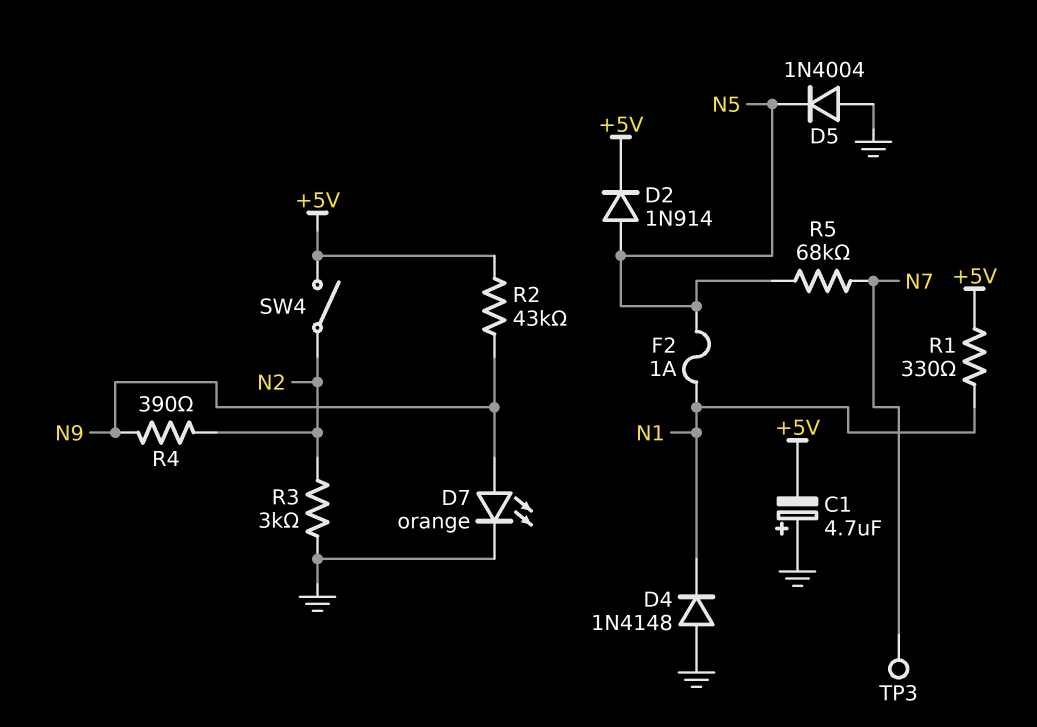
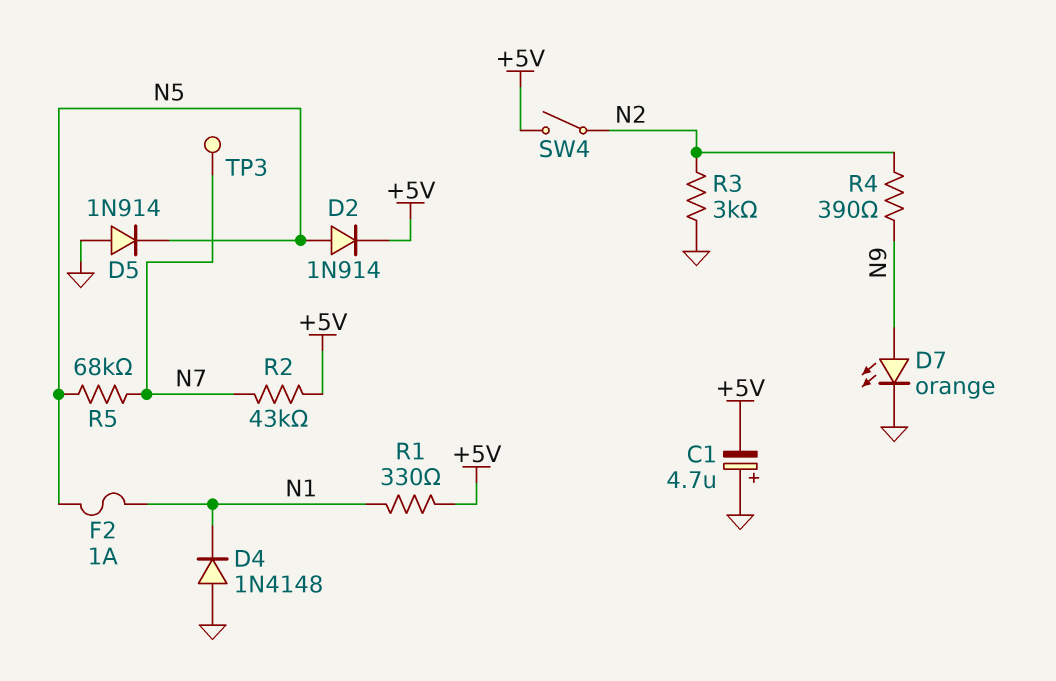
D5: diode 1N4004 (A GND, K N5) -> diode 1N914 (A GND, K N5)
R2: 43k (+5V, N9) -> 43k (+5V, N7)

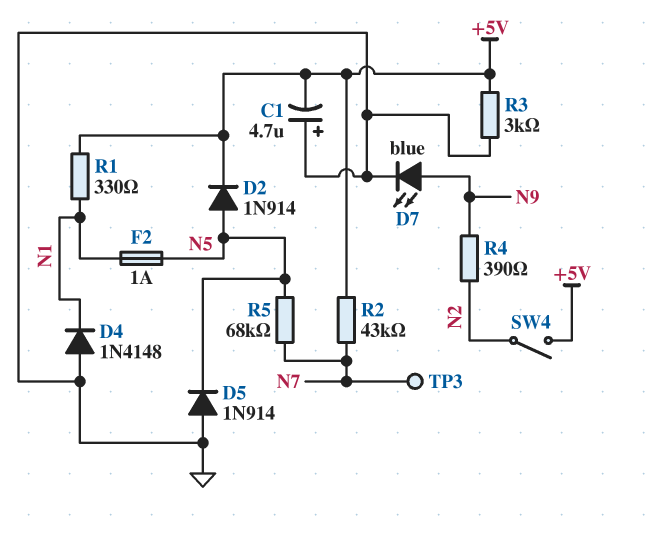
D7: LED orange (A N9, K GND) -> LED blue (A N9, K GND)
R3: 3k (GND, N2) -> 3k (+5V, GND)

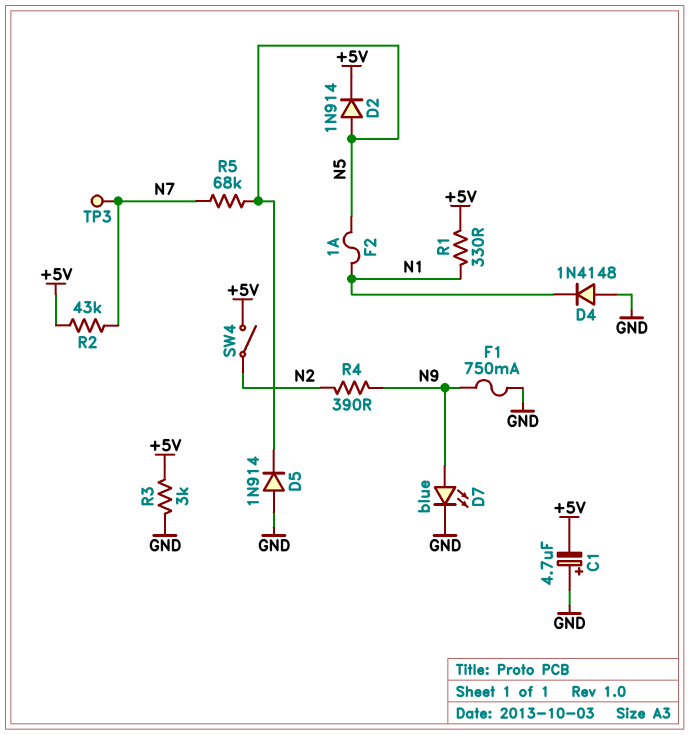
F1: none -> 750mA (GND, N9)

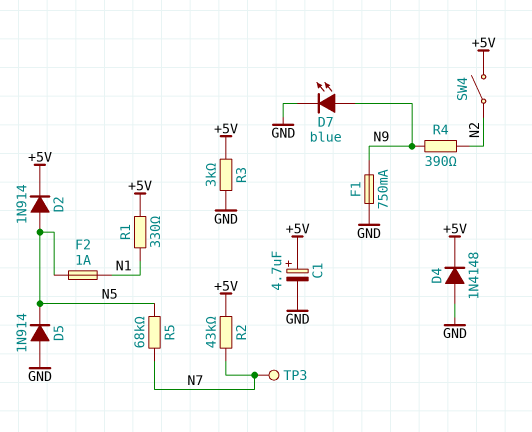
C1: 4.7uF (plus GND, minus +5V) -> 4.7uF (plus +5V, minus GND)
D4: diode 1N4148 (A GND, K N1) -> diode 1N4148 (A GND, K +5V)

